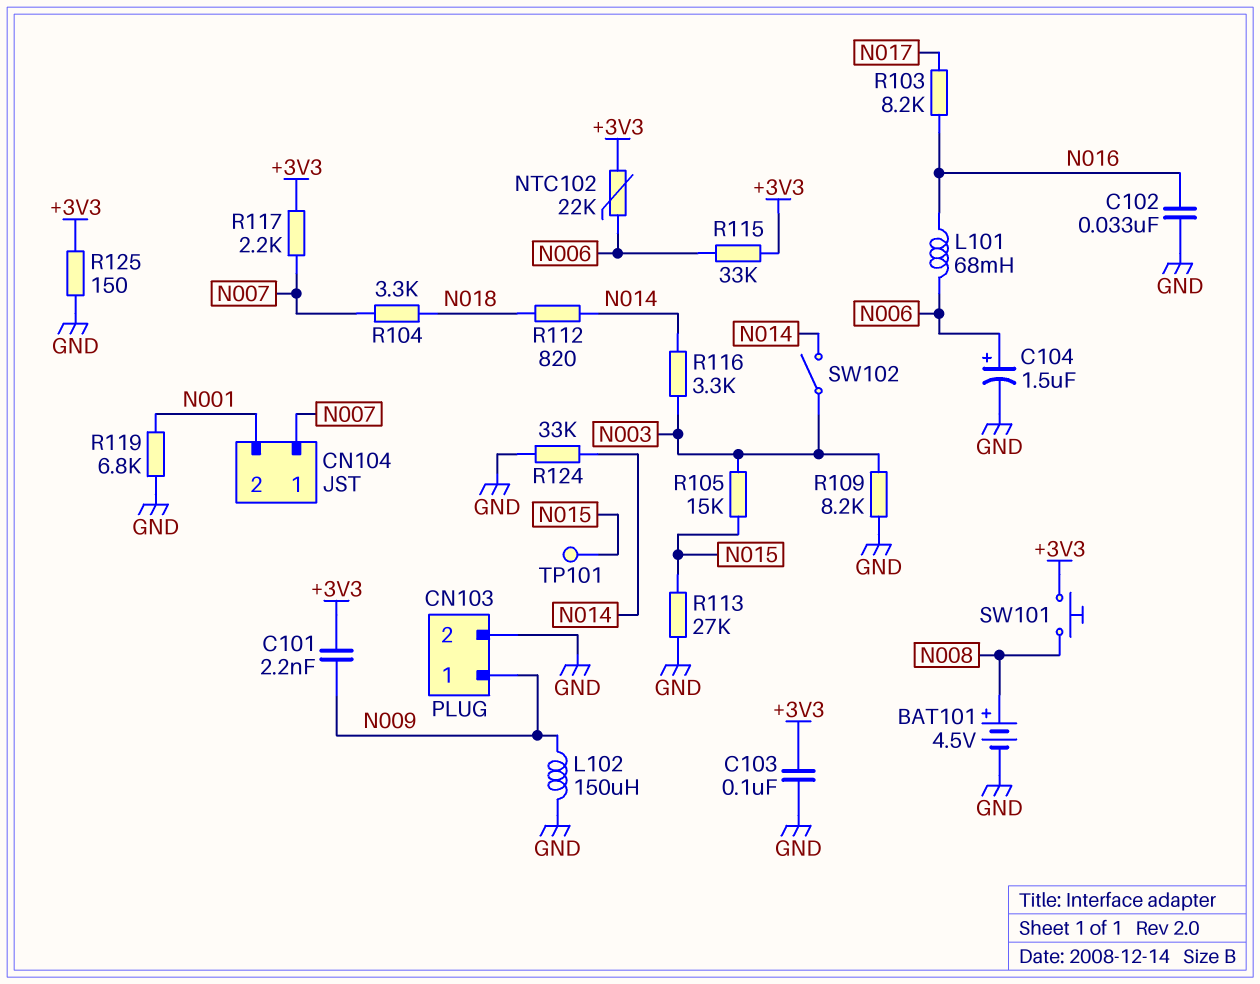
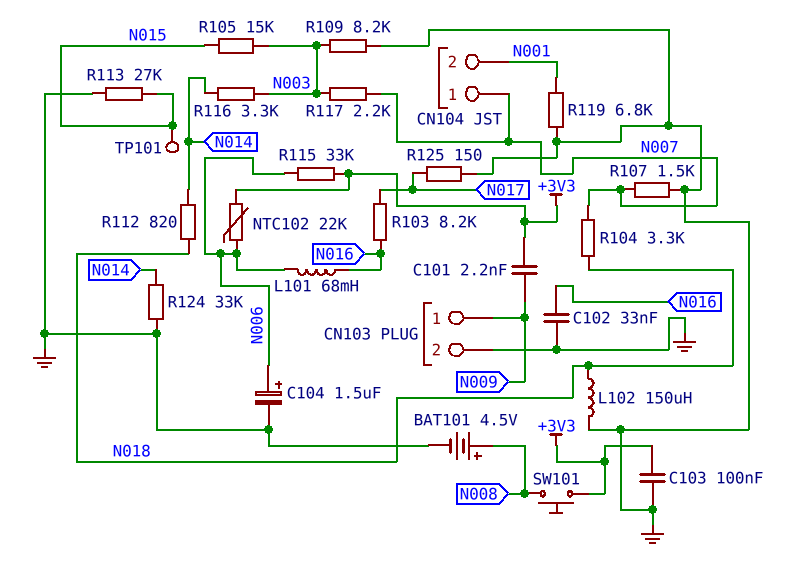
L102: 150uH (GND, N009) -> 150uH (GND, N018)
R107: none -> 1.5k (GND, N007)
R117: 2.2k (+3V3, N007) -> 2.2k (N003, N007)
R125: 150 (+3V3, GND) -> 150 (GND, N017)
SW102: switch (N003, N014) -> none

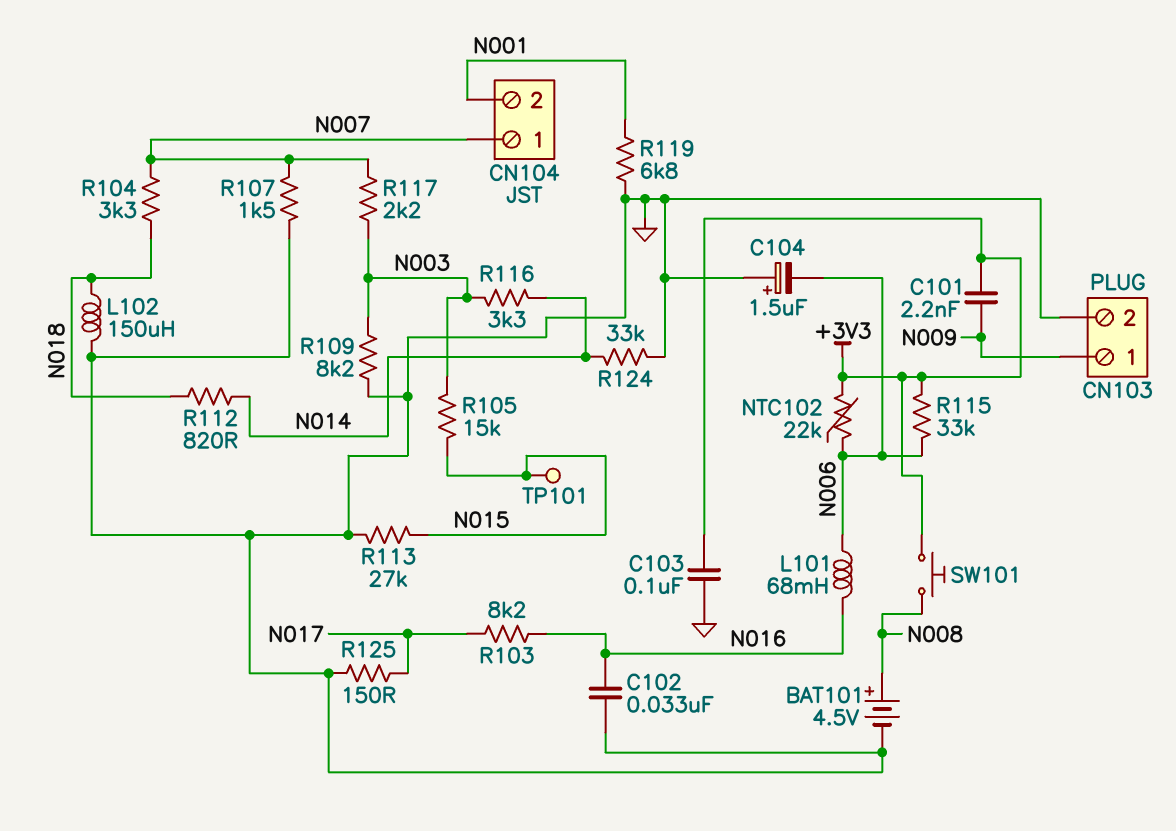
C104: 1.5uF (plus N006, minus GND) -> 1.5uF (plus GND, minus N006)

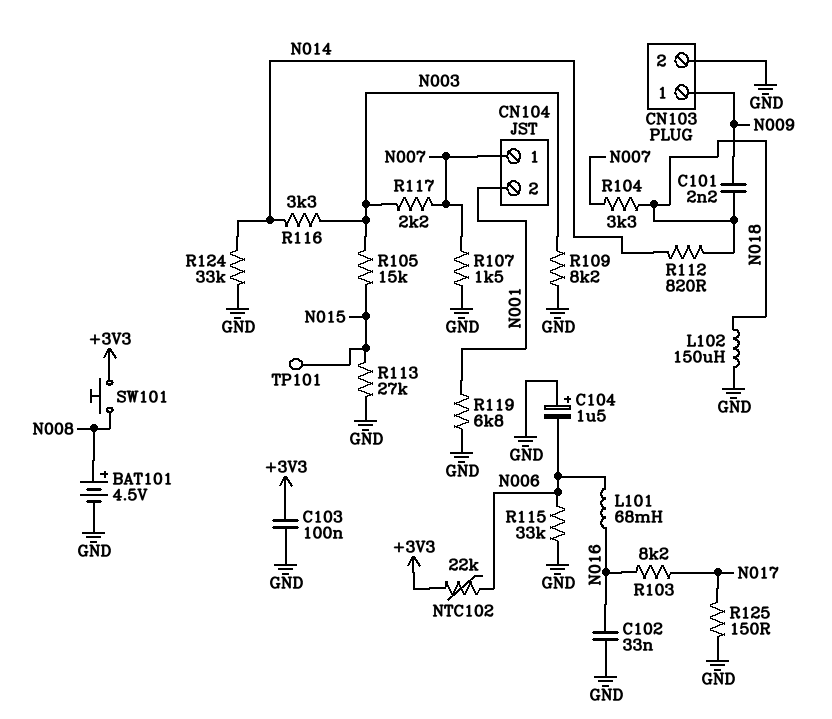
C101: 2.2nF (+3V3, N009) -> 2.2nF (N009, N018)
R115: 33k (+3V3, N006) -> 33k (GND, N006)

